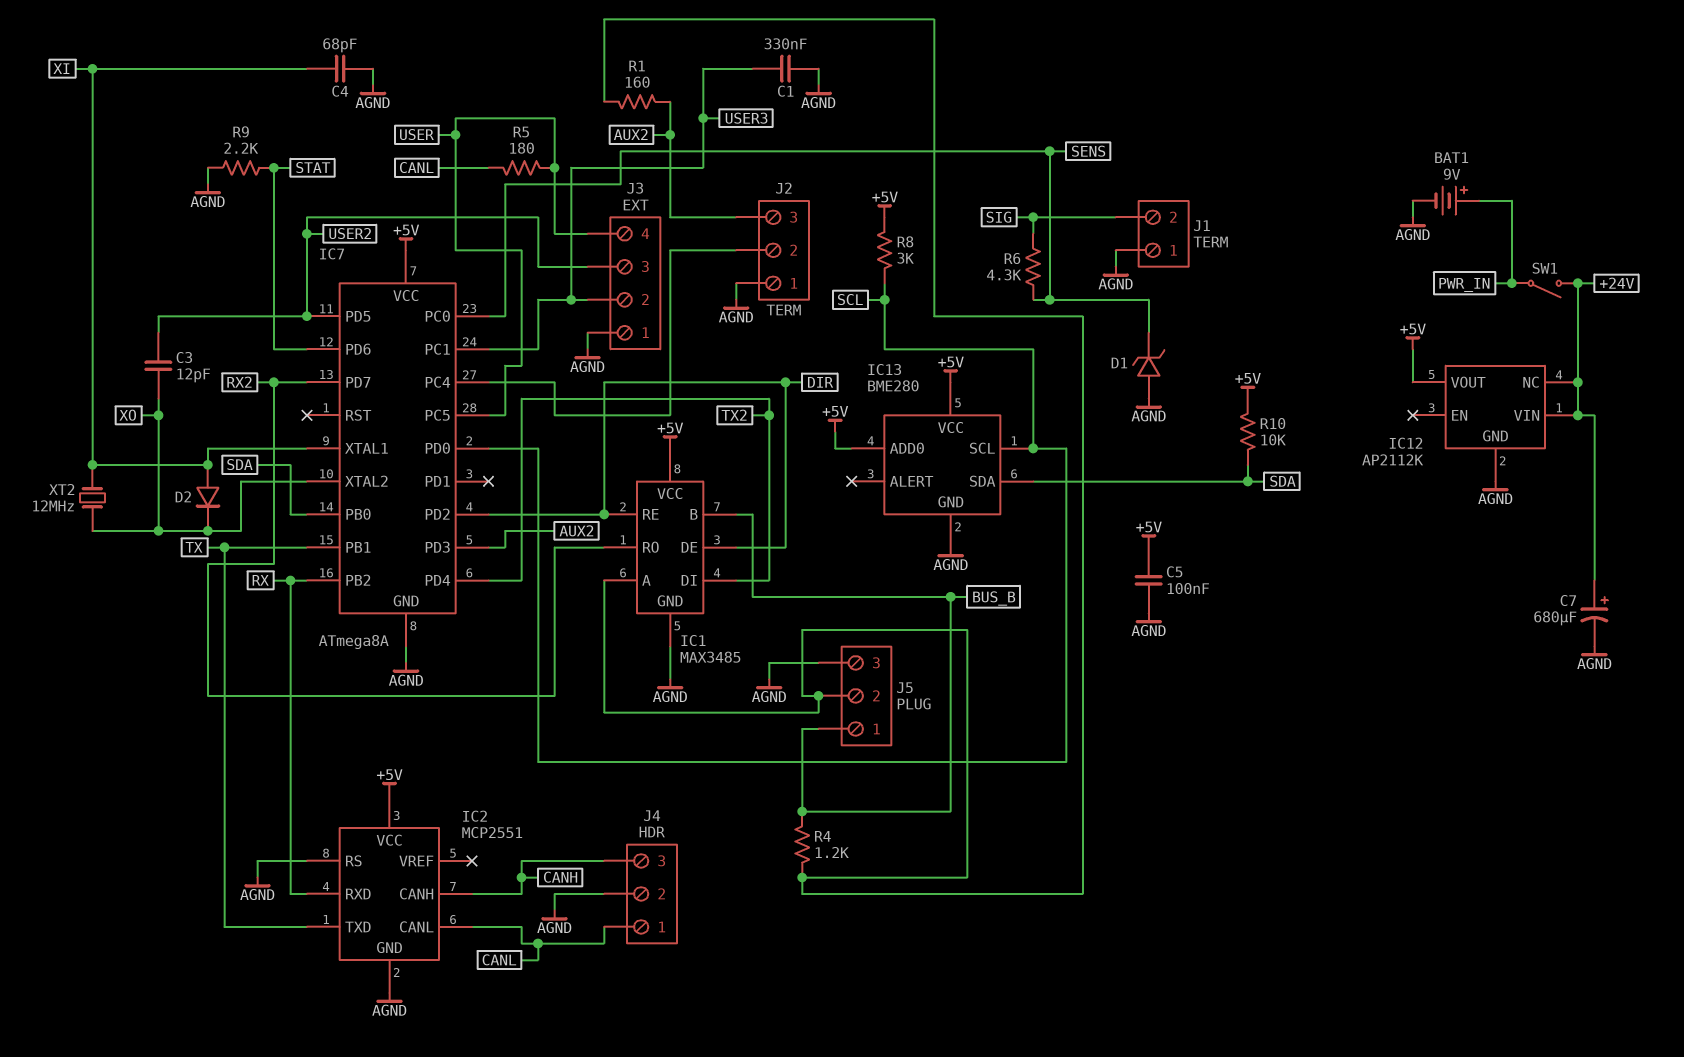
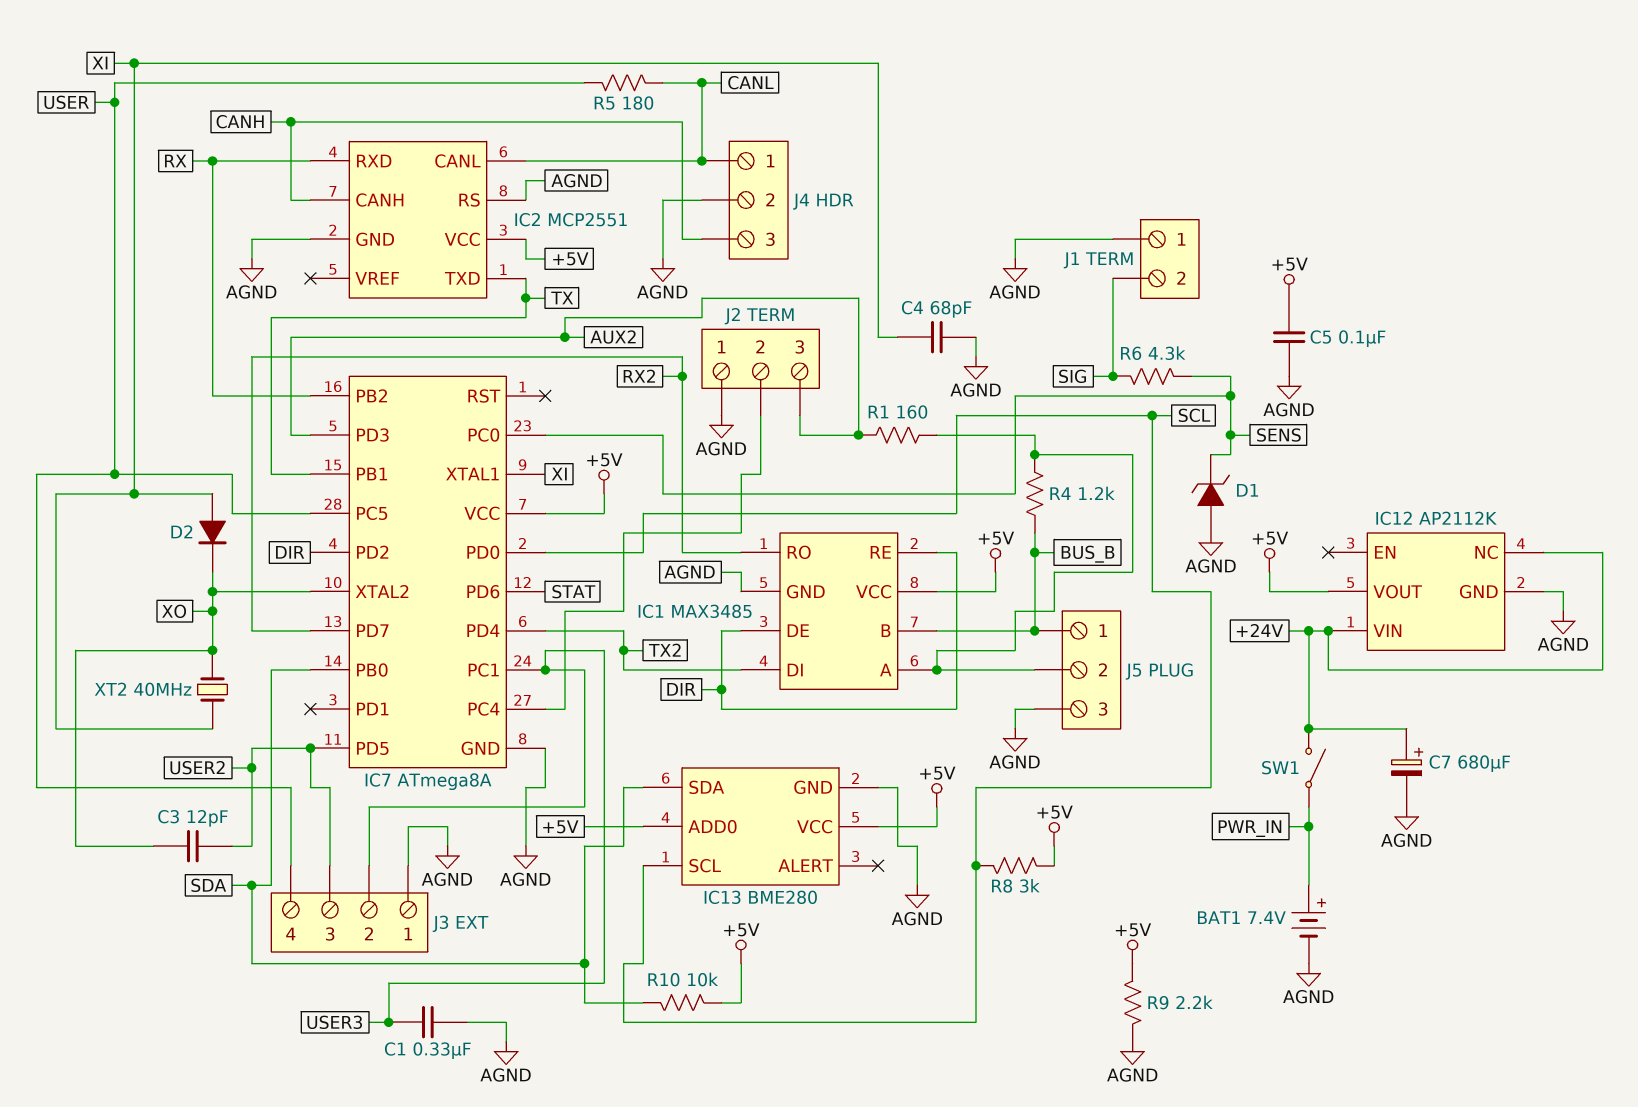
BAT1: 9V (plus PWR_IN, minus AGND) -> 7.4V (plus PWR_IN, minus AGND)
R9: 2.2k (AGND, STAT) -> 2.2k (+5V, AGND)
XT2: 12MHz (XI, XO) -> 40MHz (XI, XO)

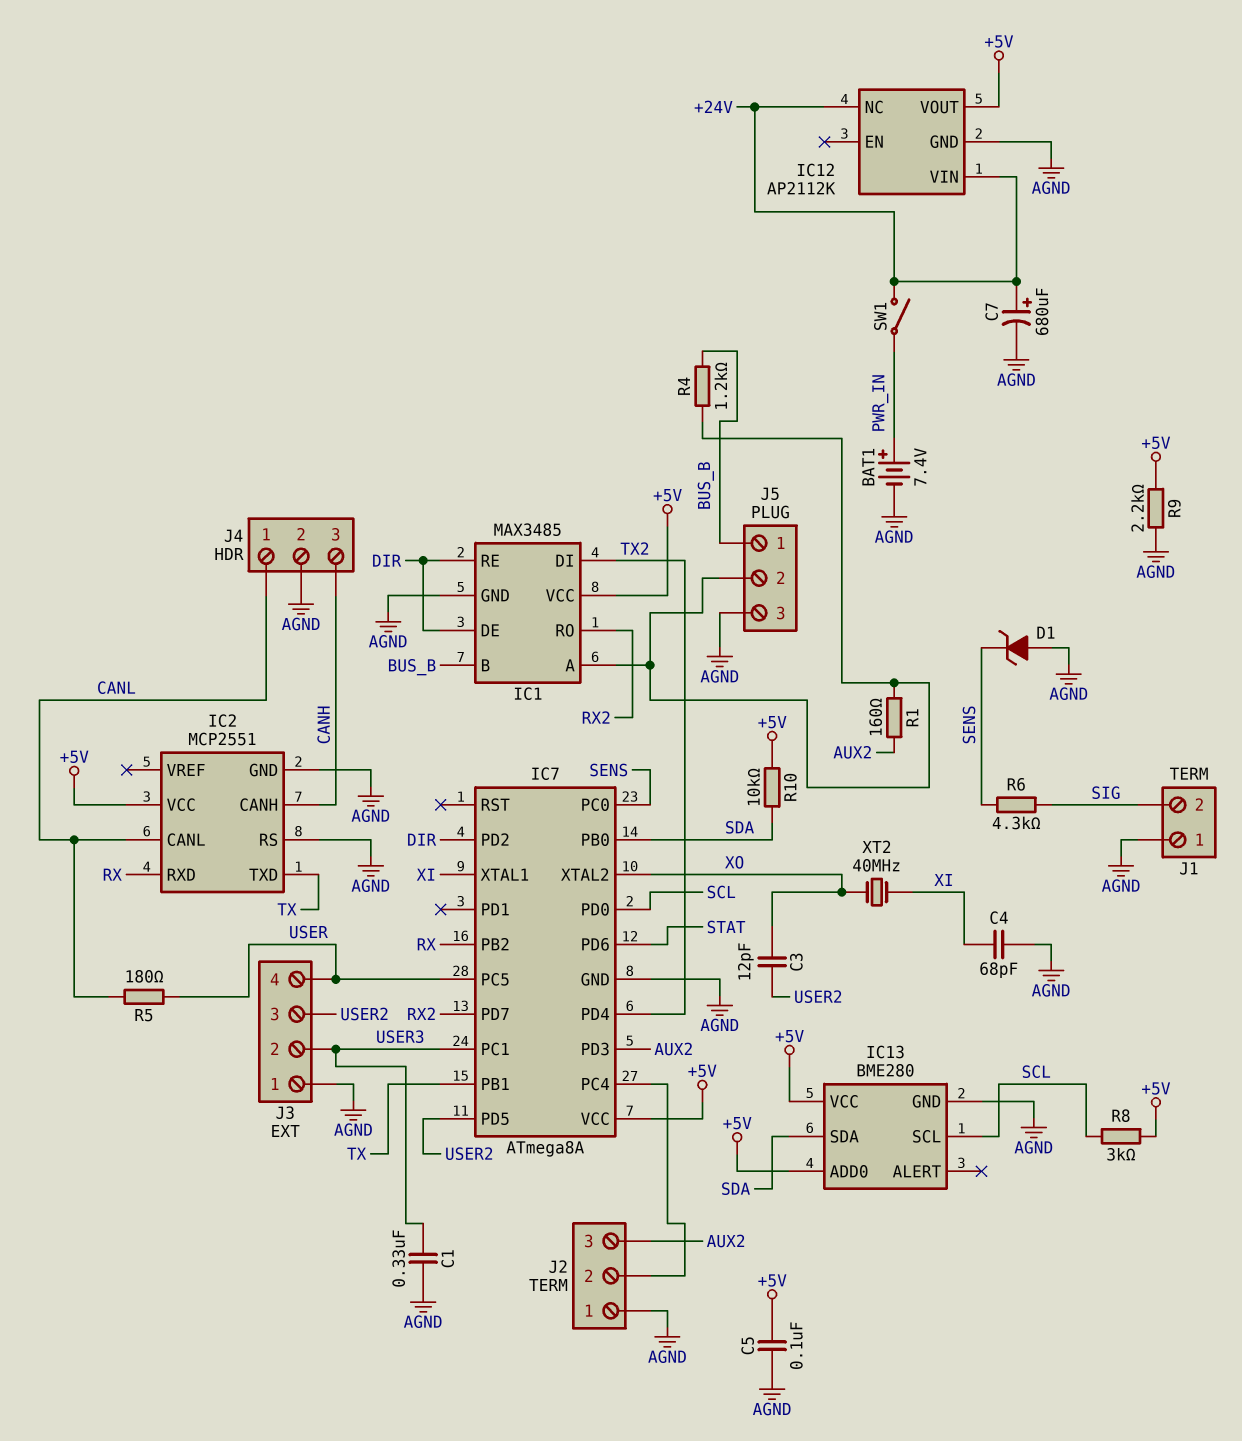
D2: diode (A XI, K XO) -> none

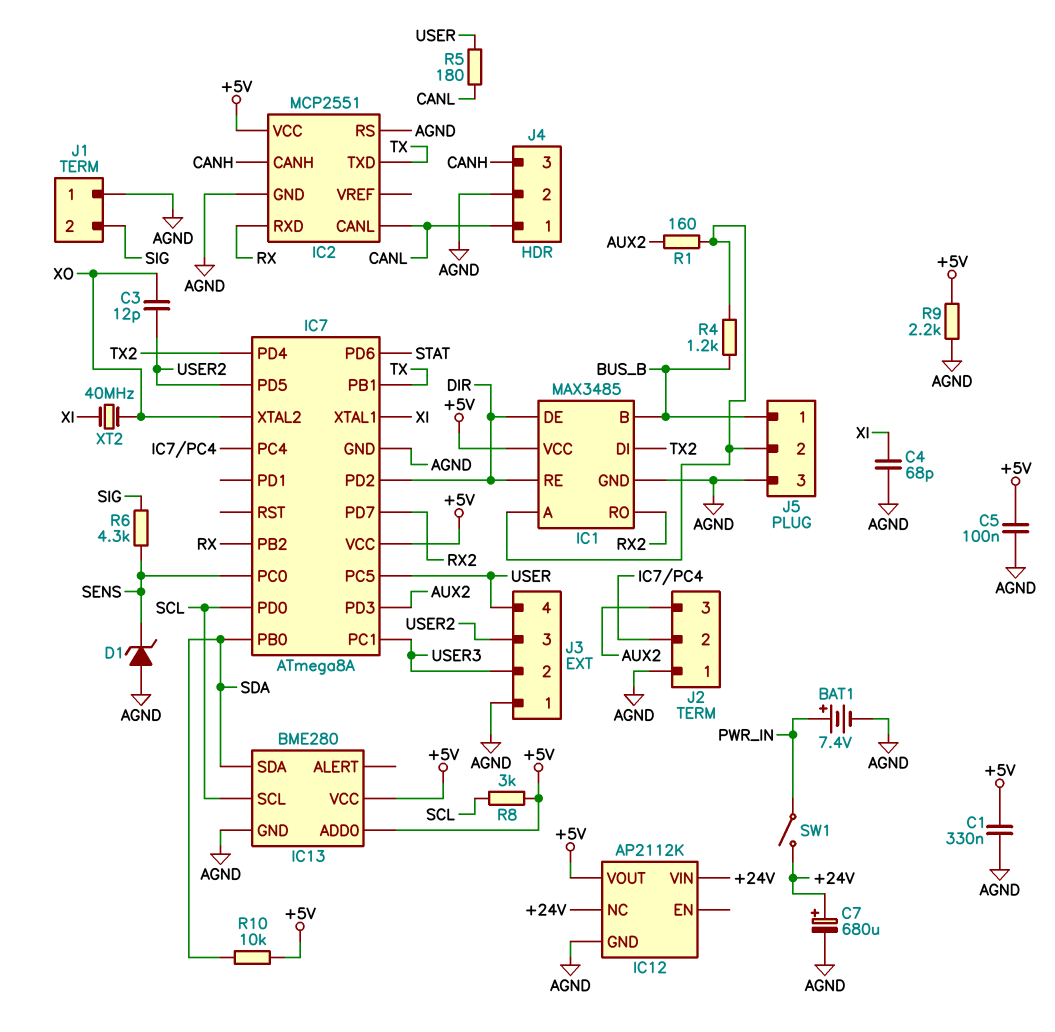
C1: 330nF (AGND, USER3) -> 330nF (+5V, AGND)

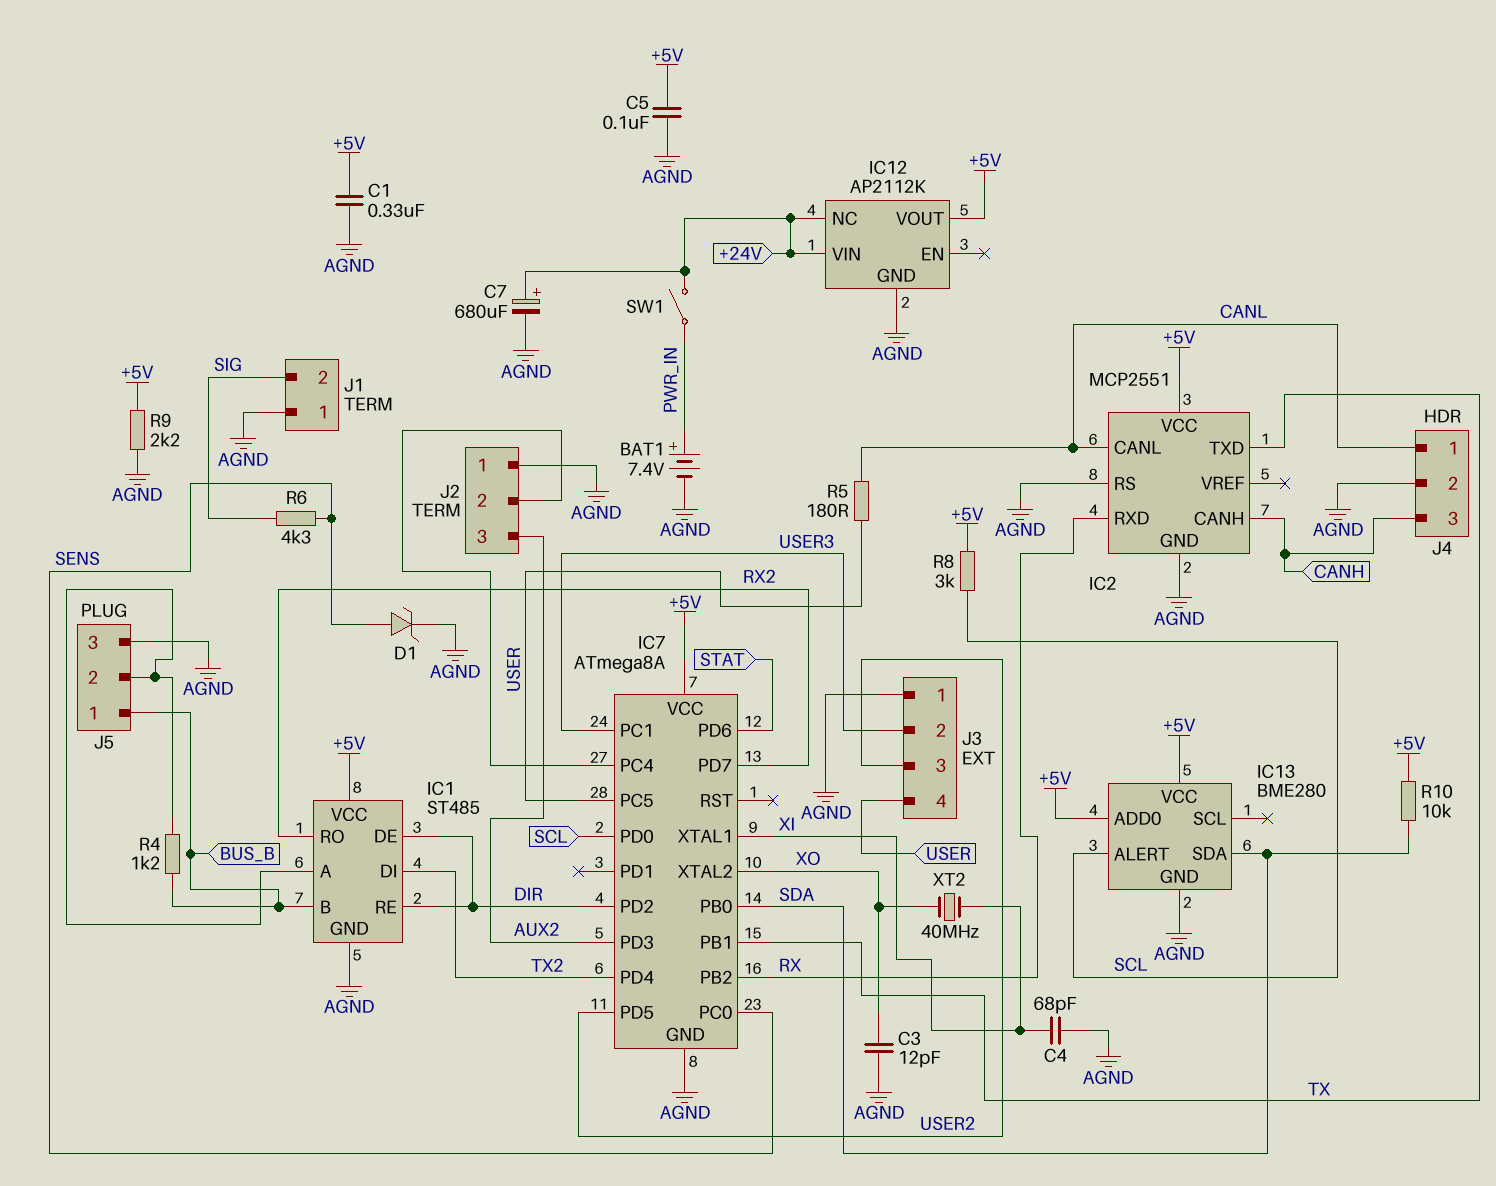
C3: 12pF (USER2, XO) -> 12pF (AGND, XO)
D1: zener (A AGND, K SENS) -> zener (A SENS, K AGND)
IC1: MAX3485 -> ST485
IC13 pin ALERT: none -> SCL
IC13 pin SCL: SCL -> none
R1: 160 (AUX2, IC1/A) -> none

